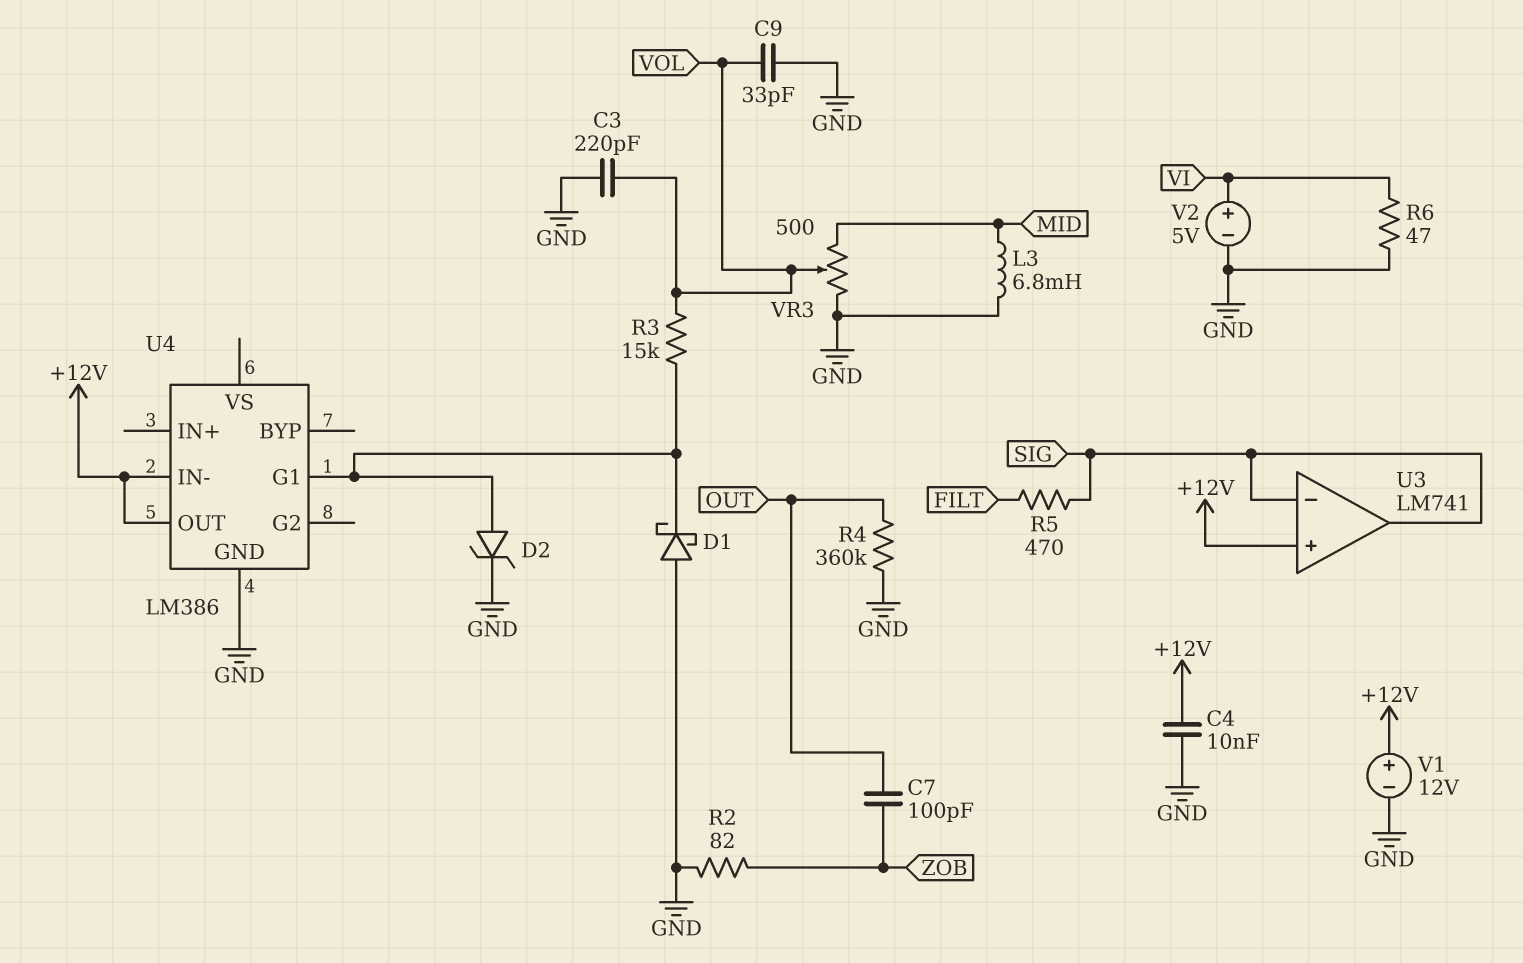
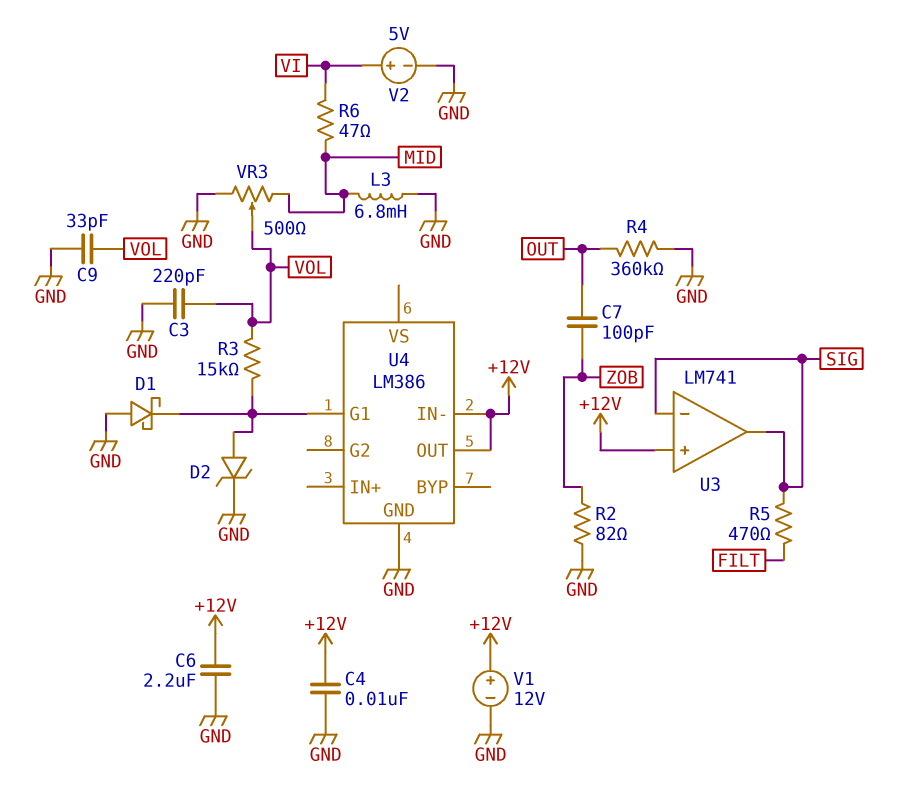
C6: none -> 2.2uF (+12V, GND)
R6: 47 (GND, VI) -> 47 (MID, VI)

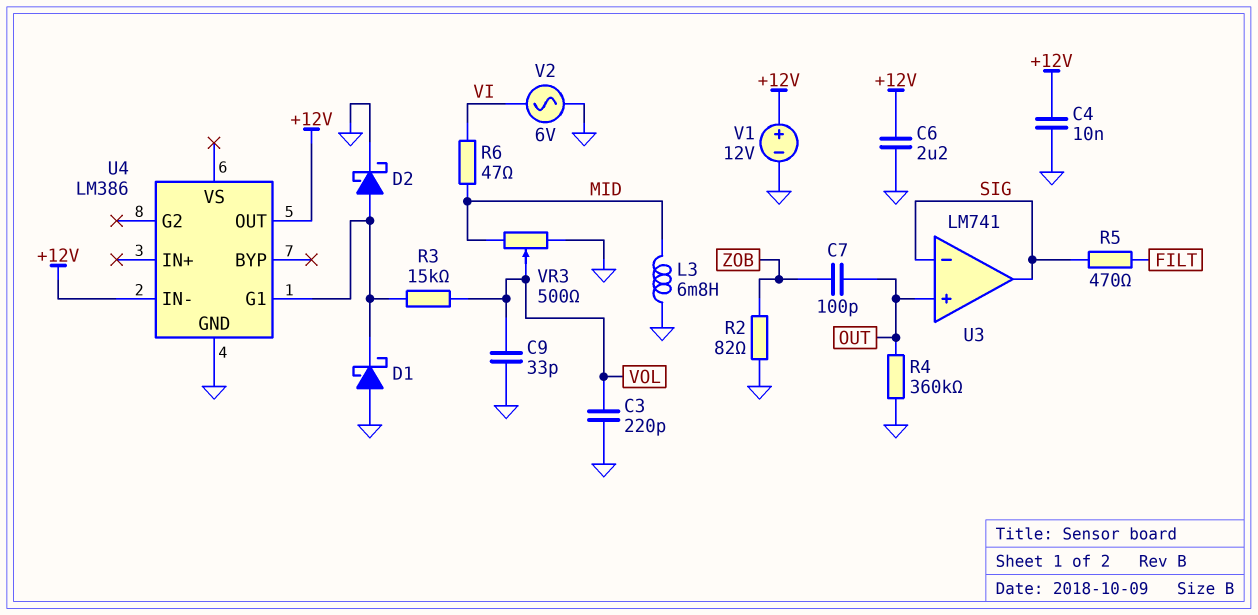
D2: zener (A U4/G1, K GND) -> schottky (A U4/G1, K GND)
U3 pin in+: +12V -> OUT
V2: 5V (plus VI, minus GND) -> AC 6V (GND, VI)

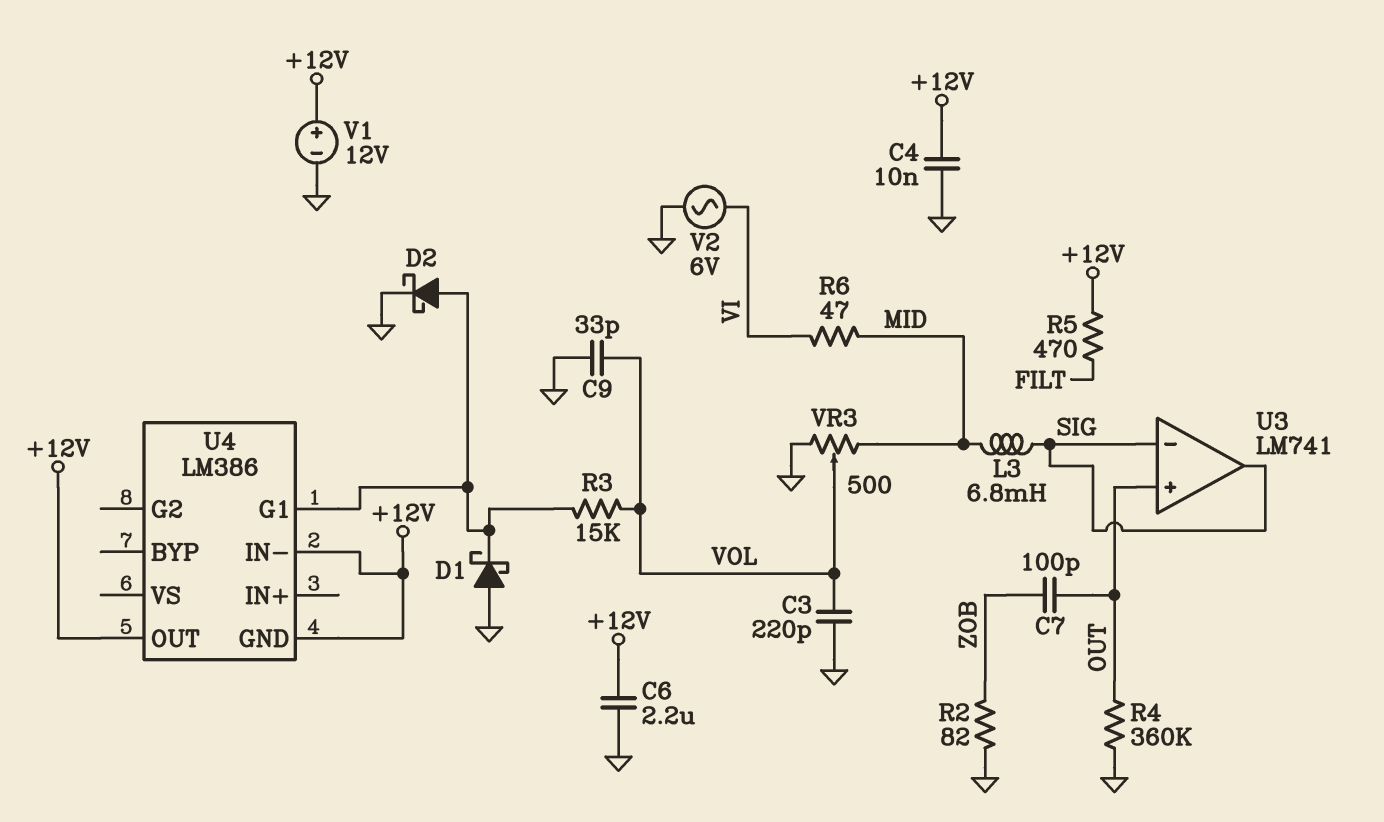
L3: 6.8mH (GND, MID) -> 6.8mH (MID, SIG)
R5: 470 (FILT, SIG) -> 470 (+12V, FILT)
U4 pin GND: GND -> +12V

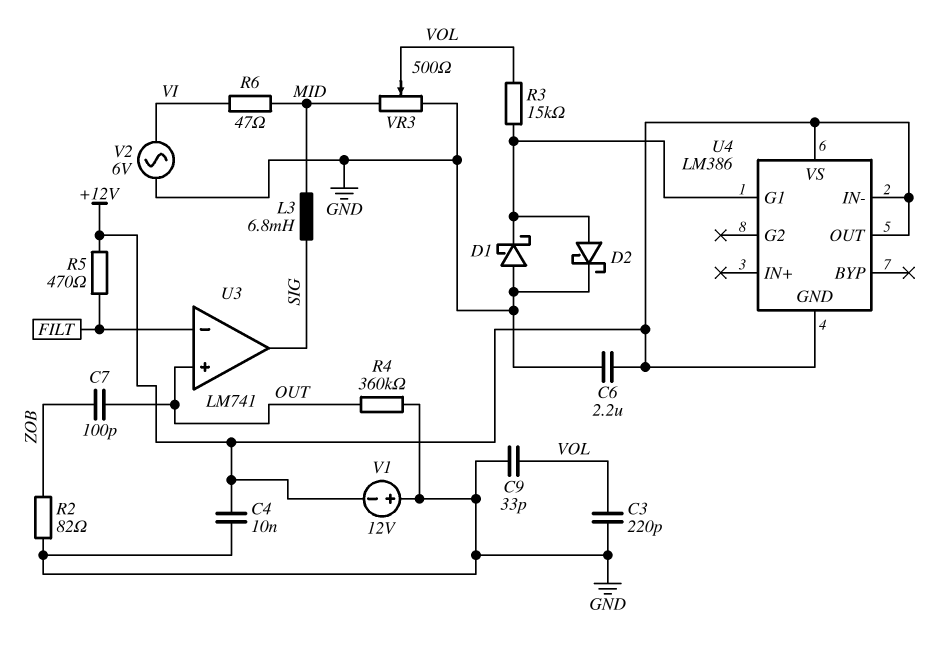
U3 pin in-: SIG -> FILT
U4 pin VS: none -> +12V
V1: 12V (plus +12V, minus GND) -> 12V (plus GND, minus +12V)

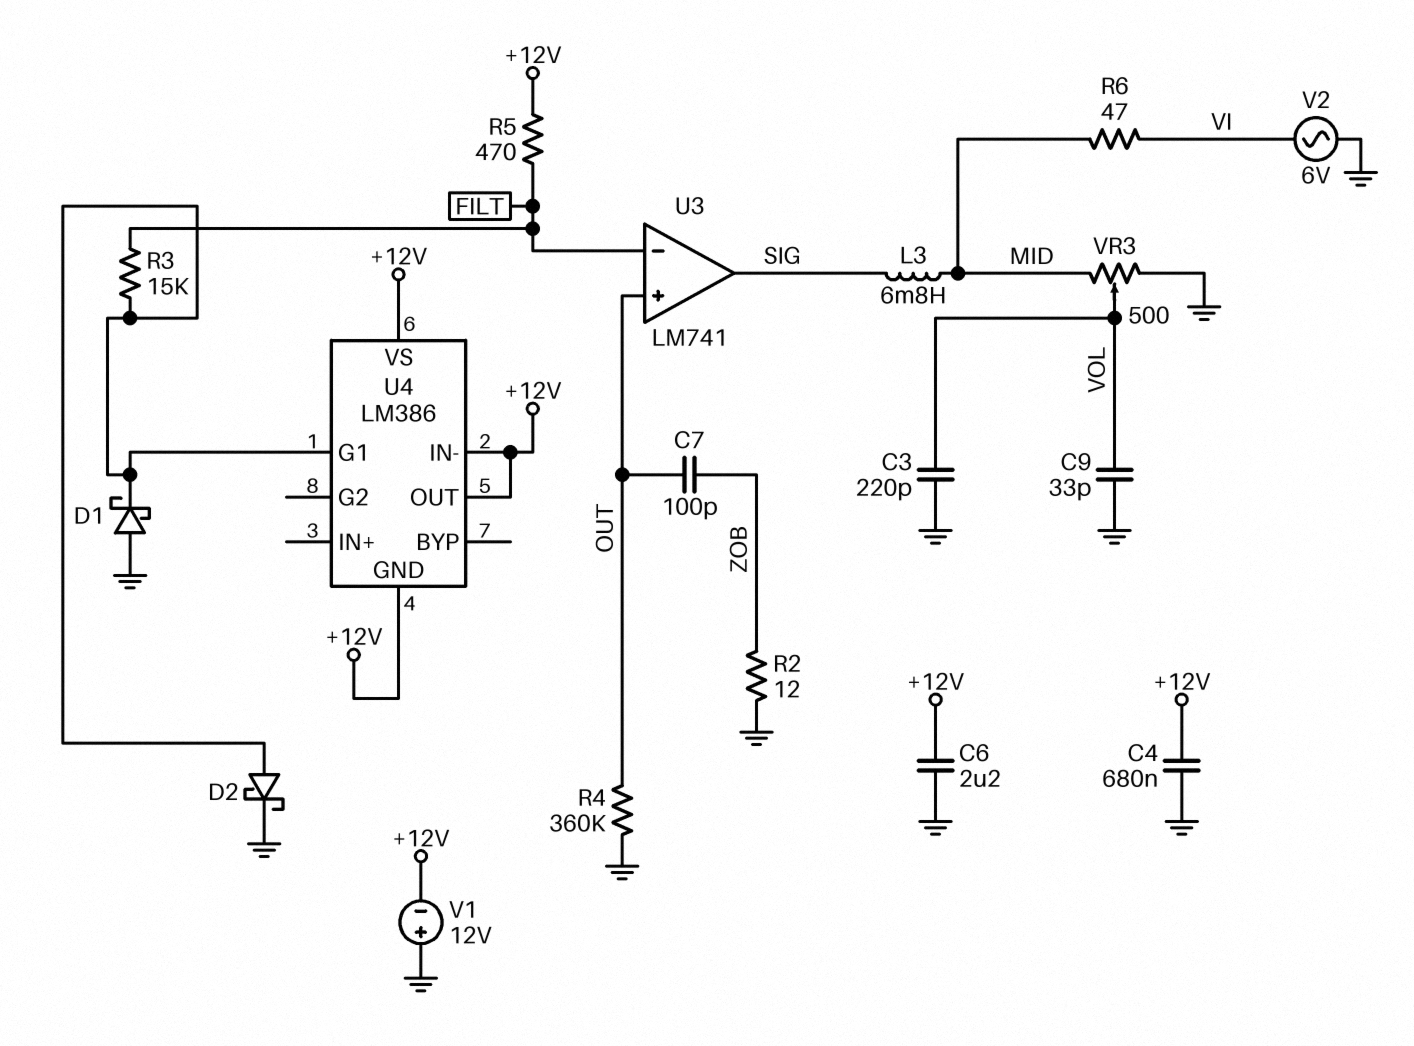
C4: 10nF (+12V, GND) -> 680nF (+12V, GND)
R2: 82 (GND, ZOB) -> 12 (GND, ZOB)
R3: 15k (U4/G1, VOL) -> 15k (FILT, U4/G1)

